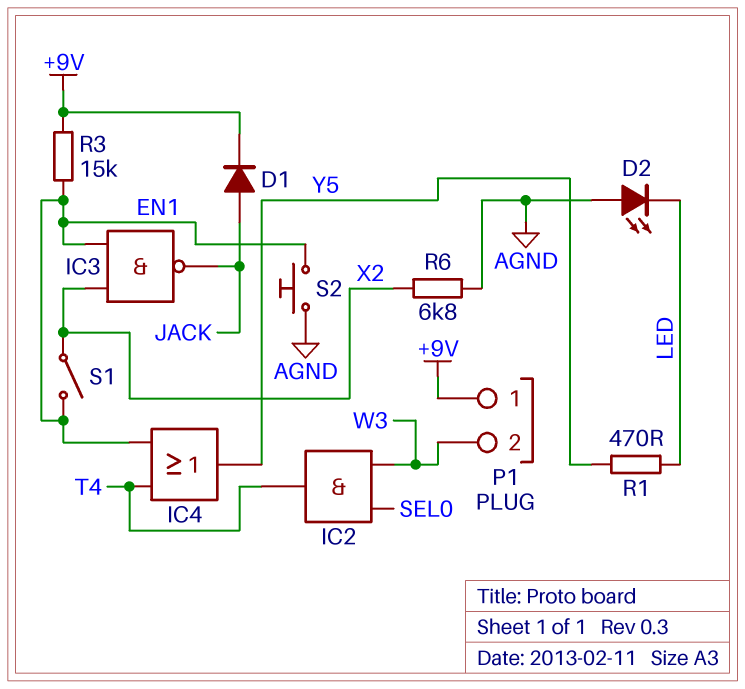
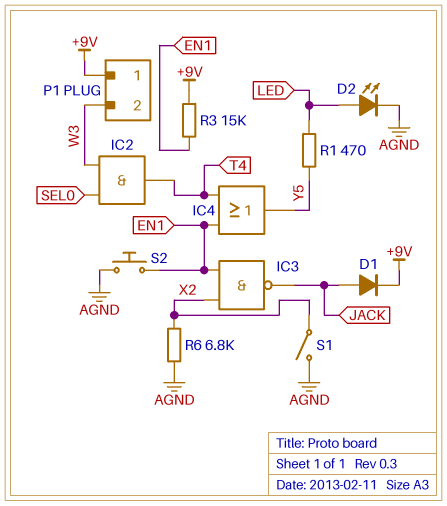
D2: LED (A AGND, K LED) -> LED (A LED, K AGND)
S1: switch (EN1, X2) -> switch (AGND, X2)

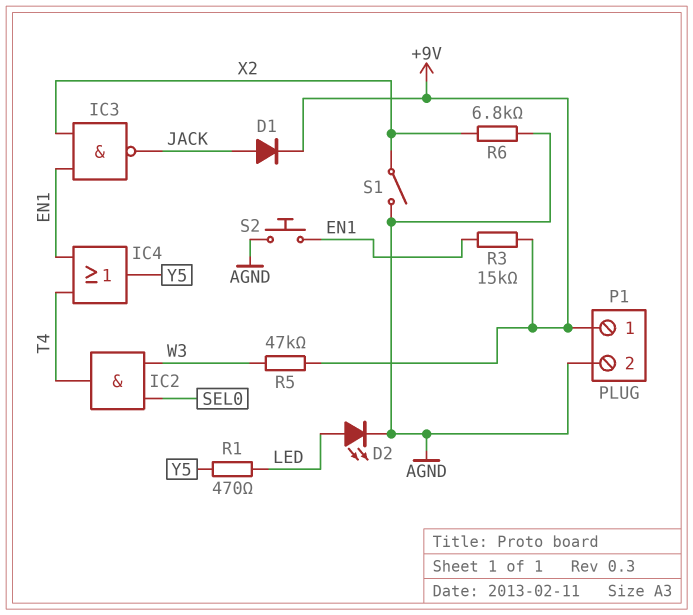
P1 pin 2: W3 -> AGND
R5: none -> 47k (+9V, W3)

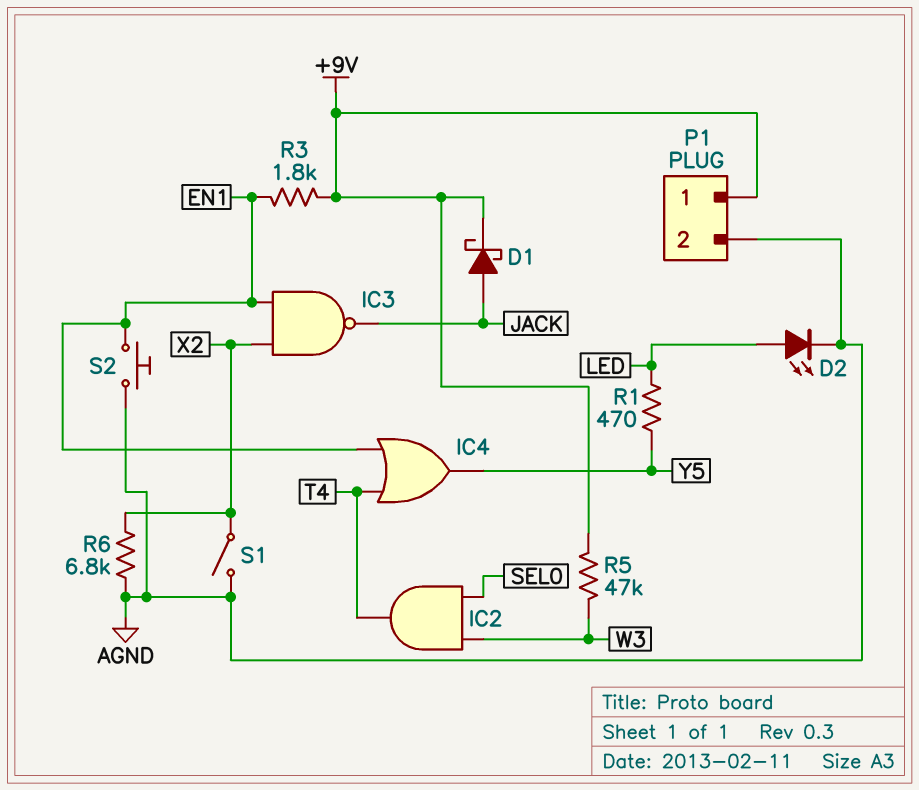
D1: diode (A JACK, K +9V) -> schottky (A JACK, K +9V)
R3: 15k (+9V, EN1) -> 1.8k (+9V, EN1)

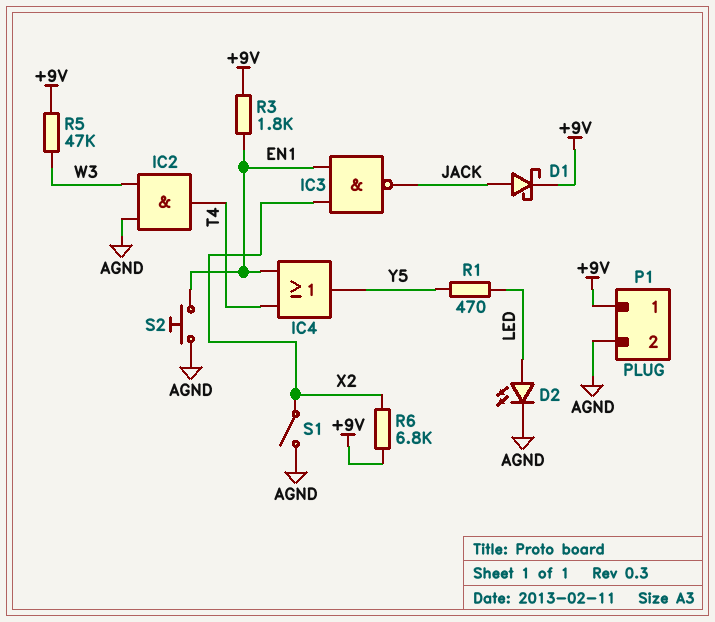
IC2: AND (in SEL0, in W3, out T4) -> AND (in AGND, in W3, out T4)
R6: 6.8k (AGND, X2) -> 6.8k (+9V, X2)

